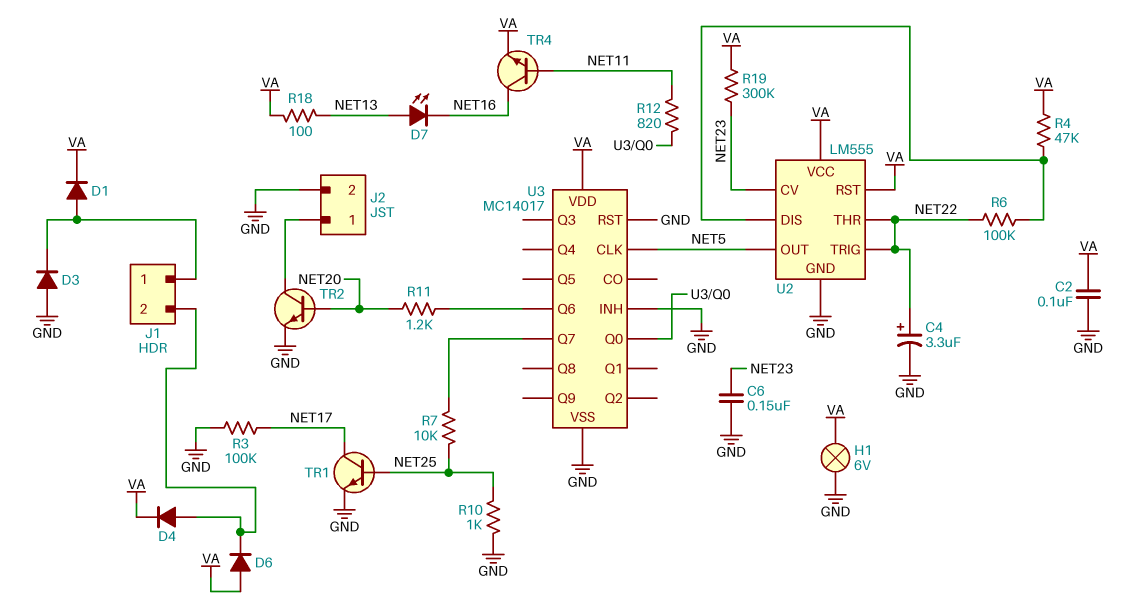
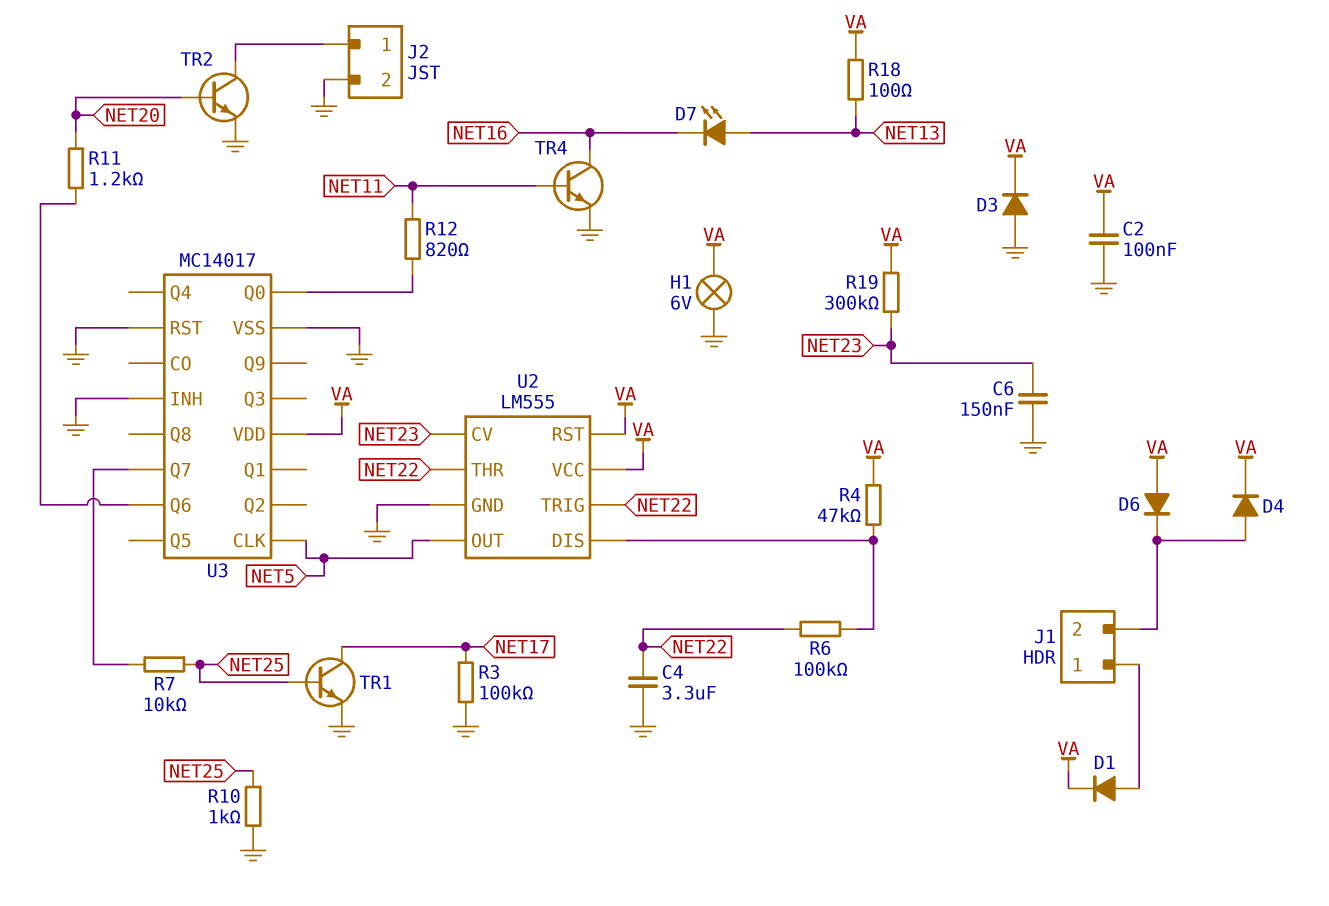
C4: 3.3uF (plus NET22, minus GND) -> 3.3uF (GND, NET22)
D3: diode (A GND, K J1/1) -> diode (A GND, K VA)
TR4: NPN (B NET11, C NET16, E VA) -> NPN (B NET11, C NET16, E GND)

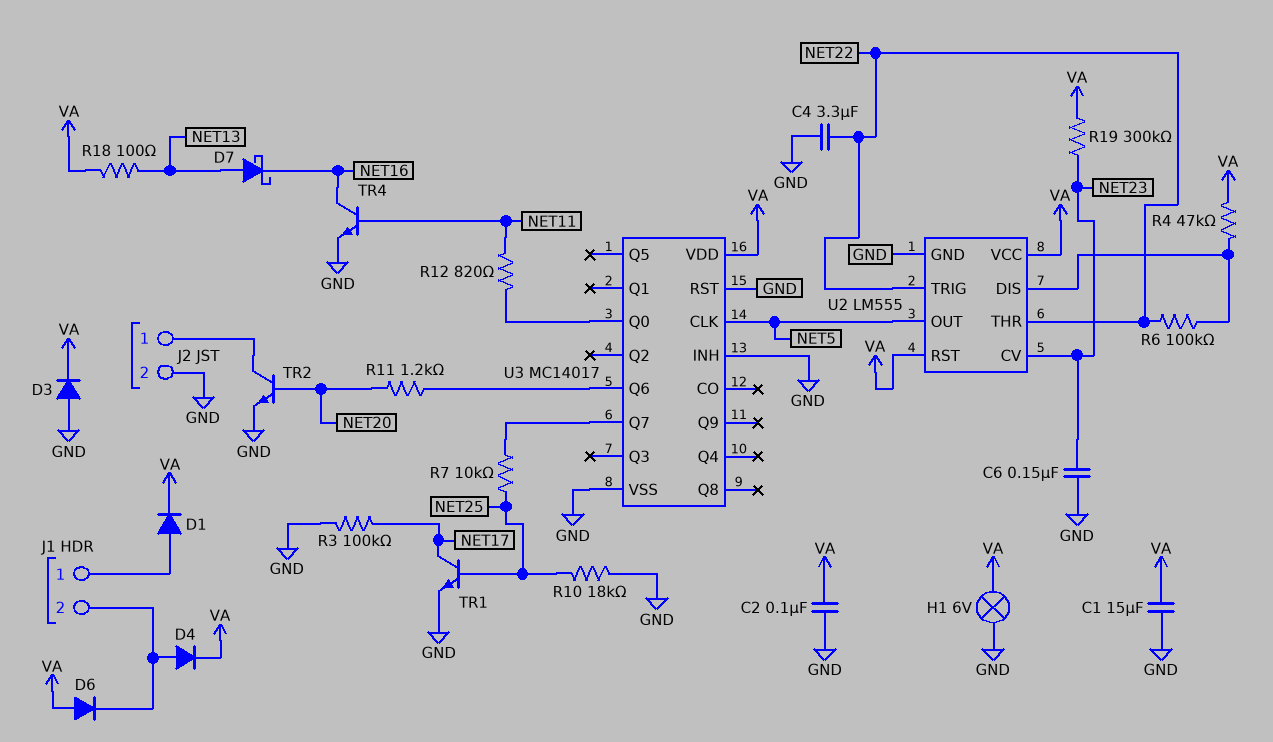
C1: none -> 15uF (GND, VA)
D7: LED (A NET13, K NET16) -> schottky (A NET13, K NET16)
R10: 1k (GND, NET25) -> 18k (GND, NET25)

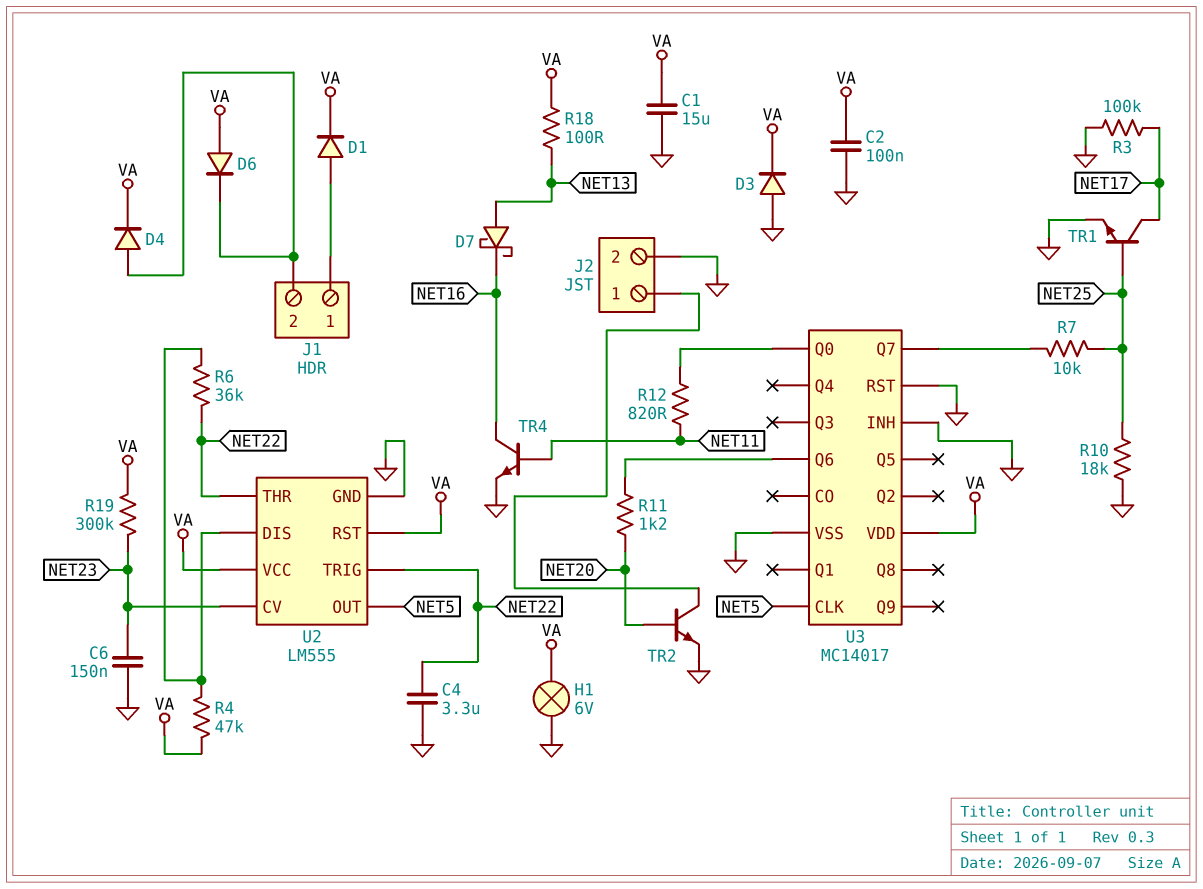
R6: 100k (NET22, U2/DIS) -> 36k (NET22, U2/DIS)

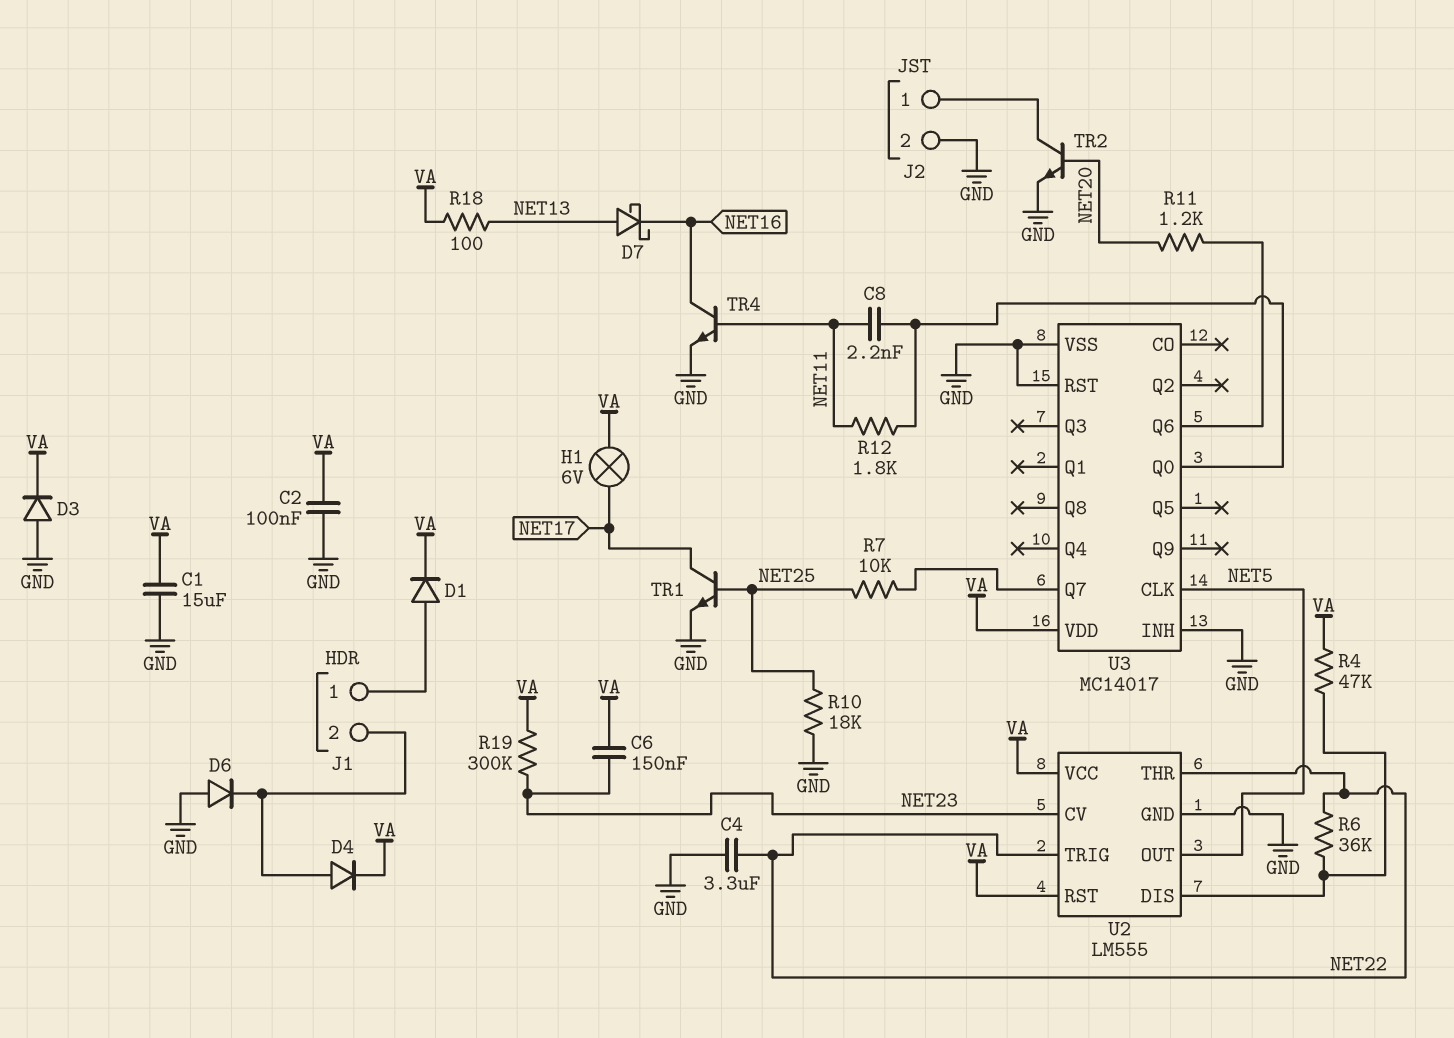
C6: 150nF (GND, NET23) -> 150nF (NET23, VA)
C8: none -> 2.2nF (NET11, U3/Q0)
D6: diode (A VA, K J1/2) -> diode (A GND, K J1/2)
H1: lamp 6V (GND, VA) -> lamp 6V (NET17, VA)
R3: 100k (GND, NET17) -> none
R12: 820 (NET11, U3/Q0) -> 1.8k (NET11, U3/Q0)

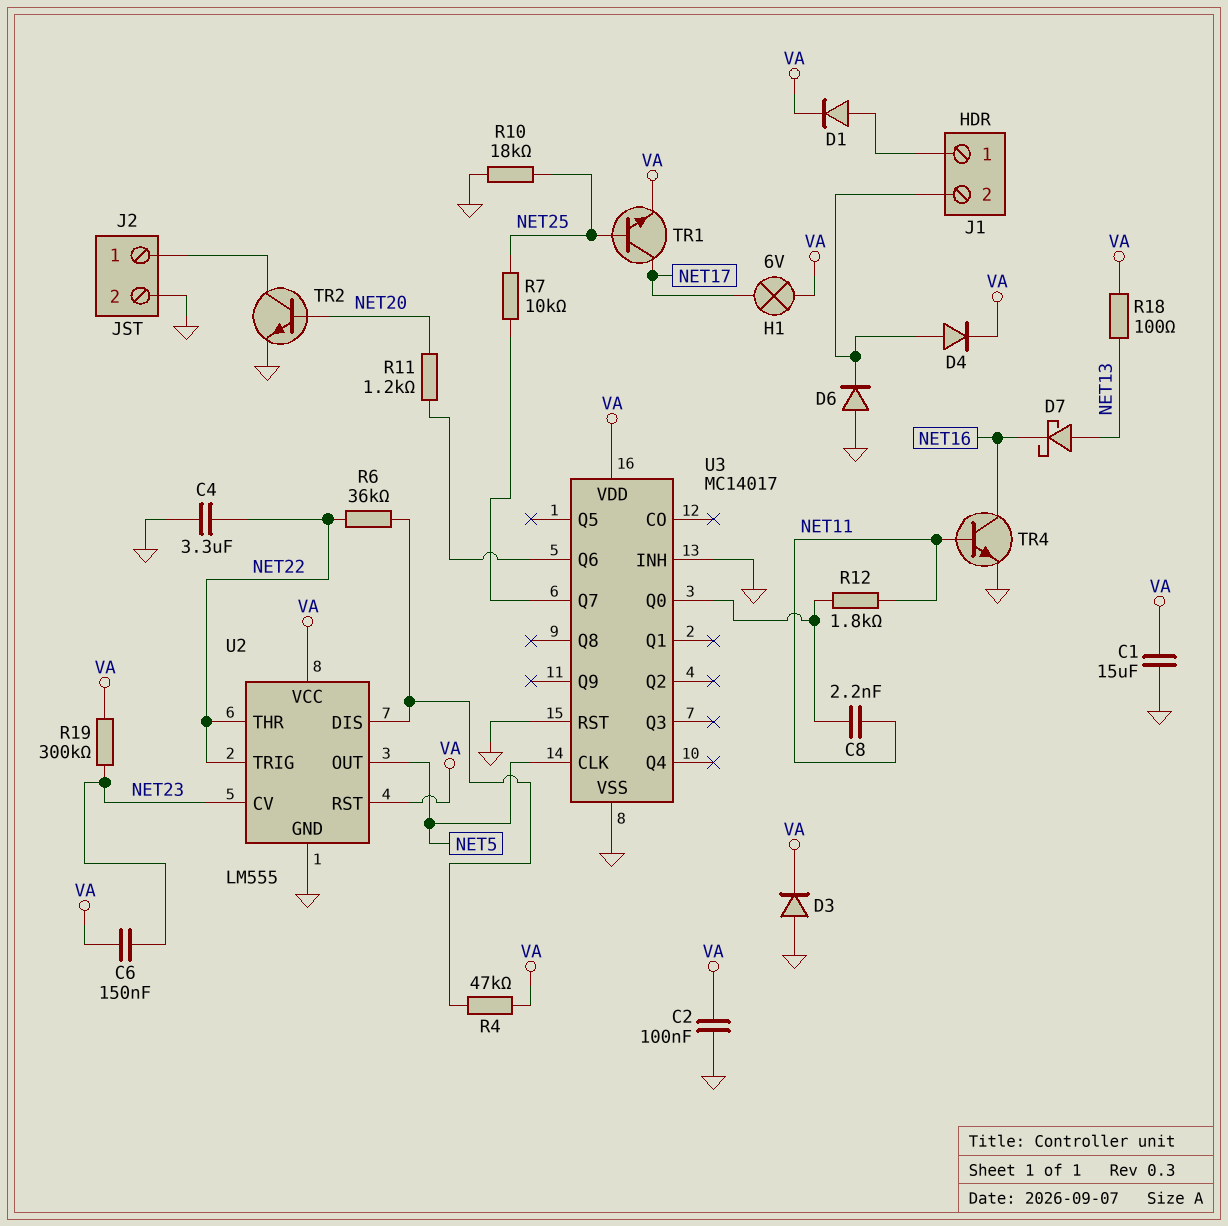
TR1: NPN (B NET25, C NET17, E GND) -> NPN (B NET25, C NET17, E VA)

